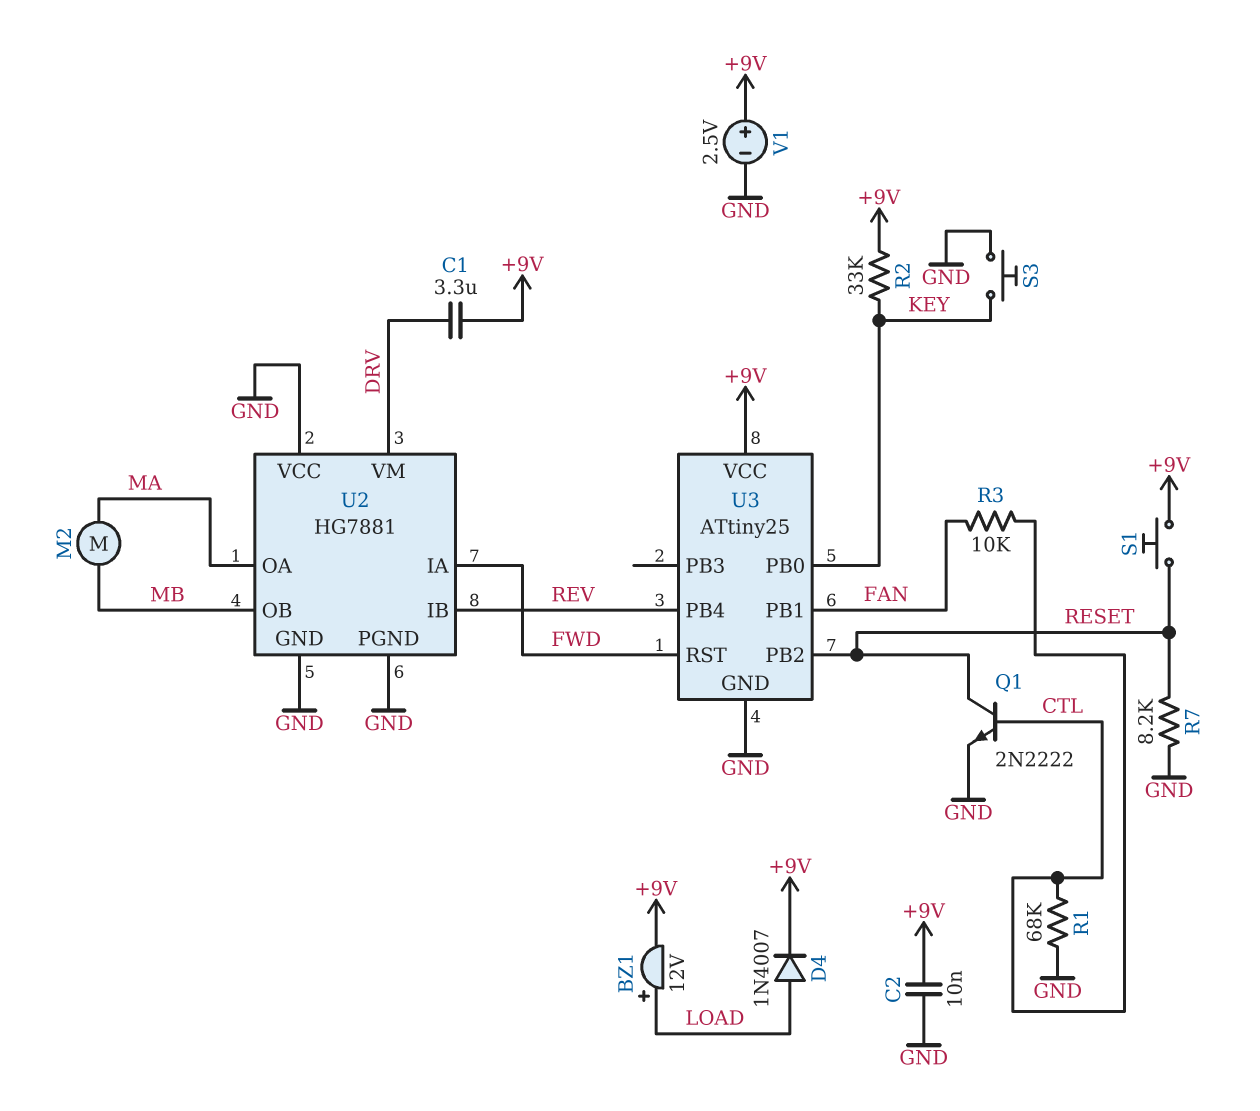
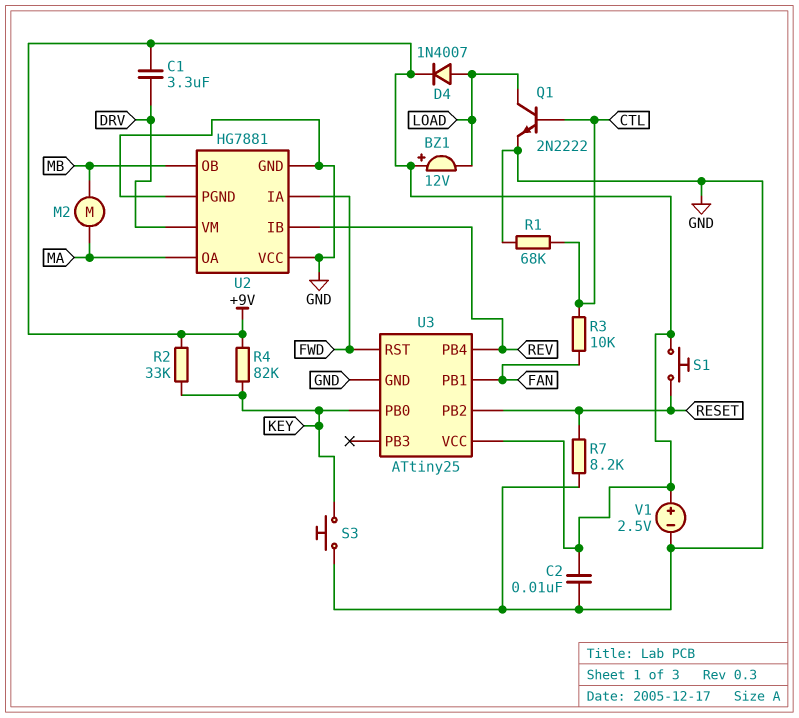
BZ1: buzzer 12V (plus LOAD, minus +9V) -> buzzer 12V (plus +9V, minus LOAD)
Q1: NPN 2N2222 (B CTL, C RESET, E GND) -> NPN 2N2222 (B CTL, C LOAD, E GND)
R4: none -> 82k (+9V, KEY)

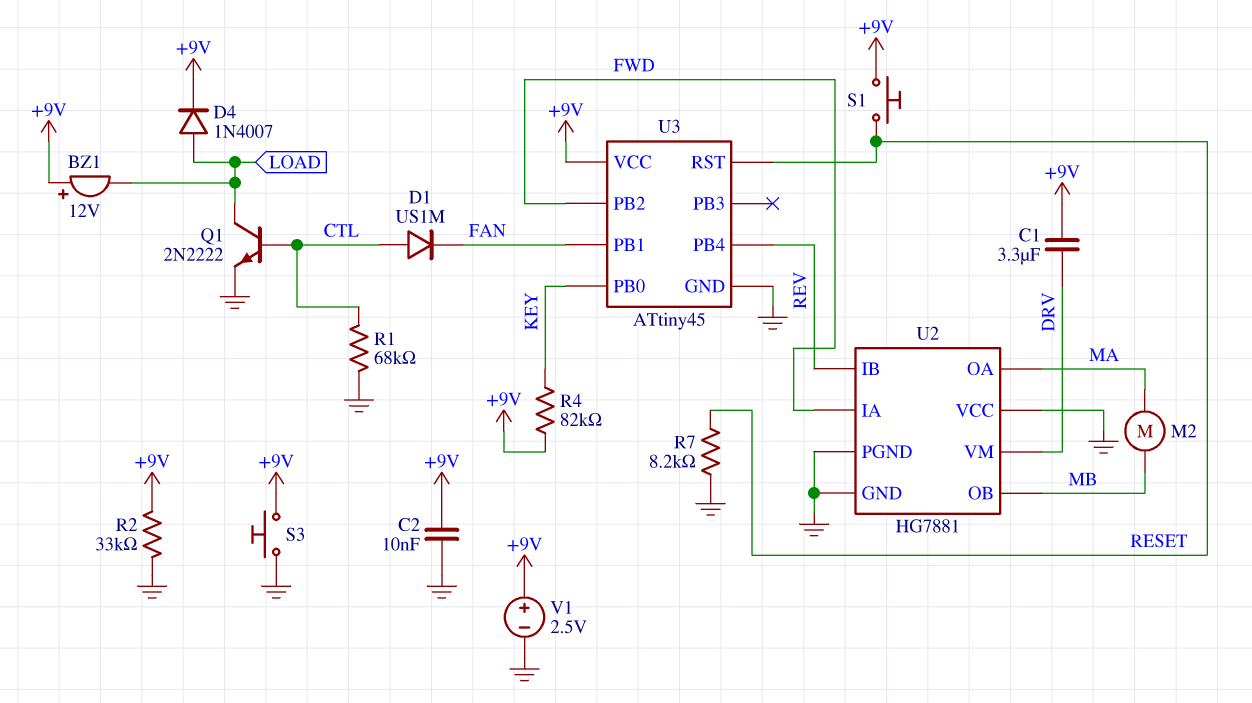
D1: none -> diode US1M (A CTL, K FAN)
R2: 33k (+9V, KEY) -> 33k (+9V, GND)
R3: 10k (CTL, FAN) -> none
S3: button (GND, KEY) -> button (+9V, GND)
U3: ATtiny25 -> ATtiny45
U3 pin PB2: RESET -> FWD
U3 pin RST: FWD -> RESET

